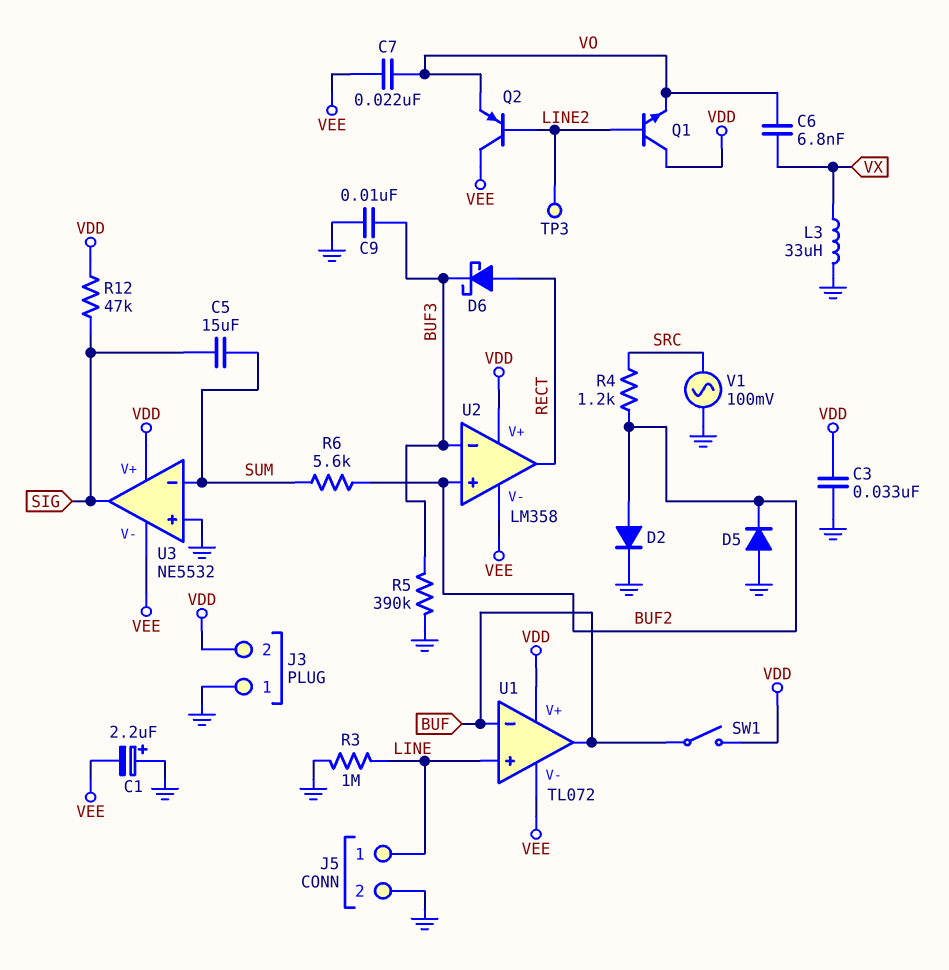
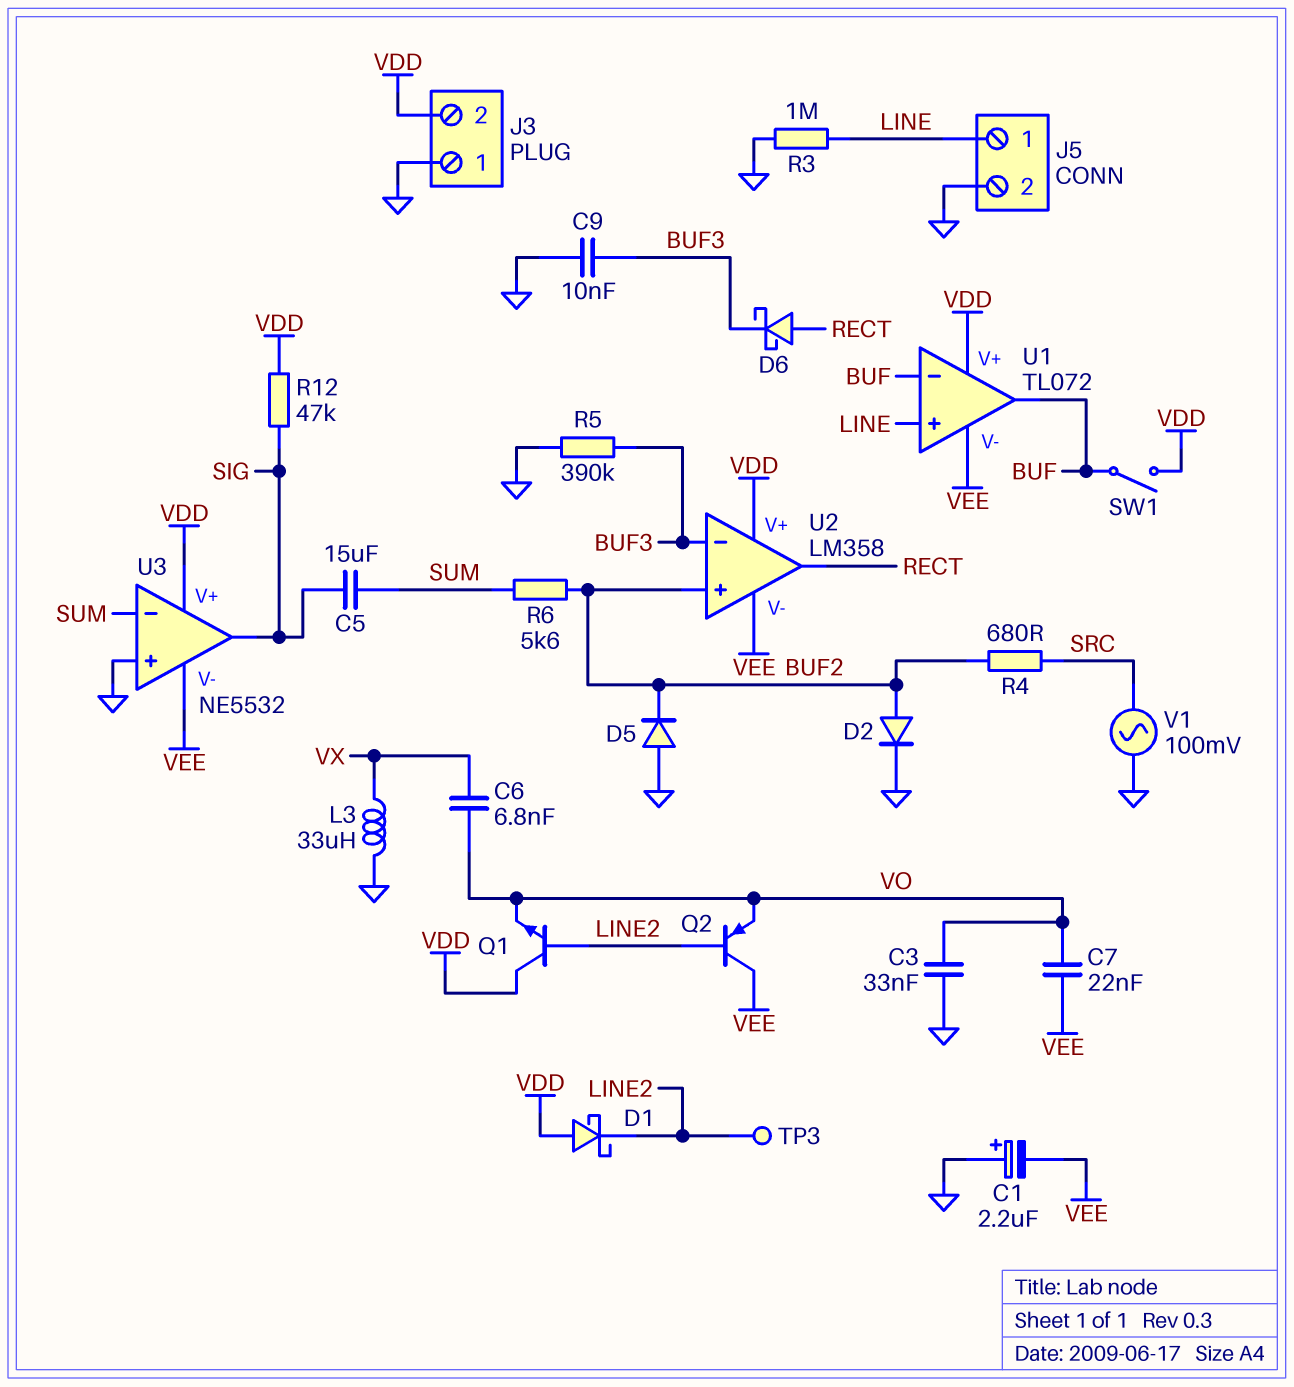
C3: 33nF (GND, VDD) -> 33nF (GND, VO)
D1: none -> schottky (A VDD, K LINE2)
R4: 1.2k (BUF2, SRC) -> 680 (BUF2, SRC)

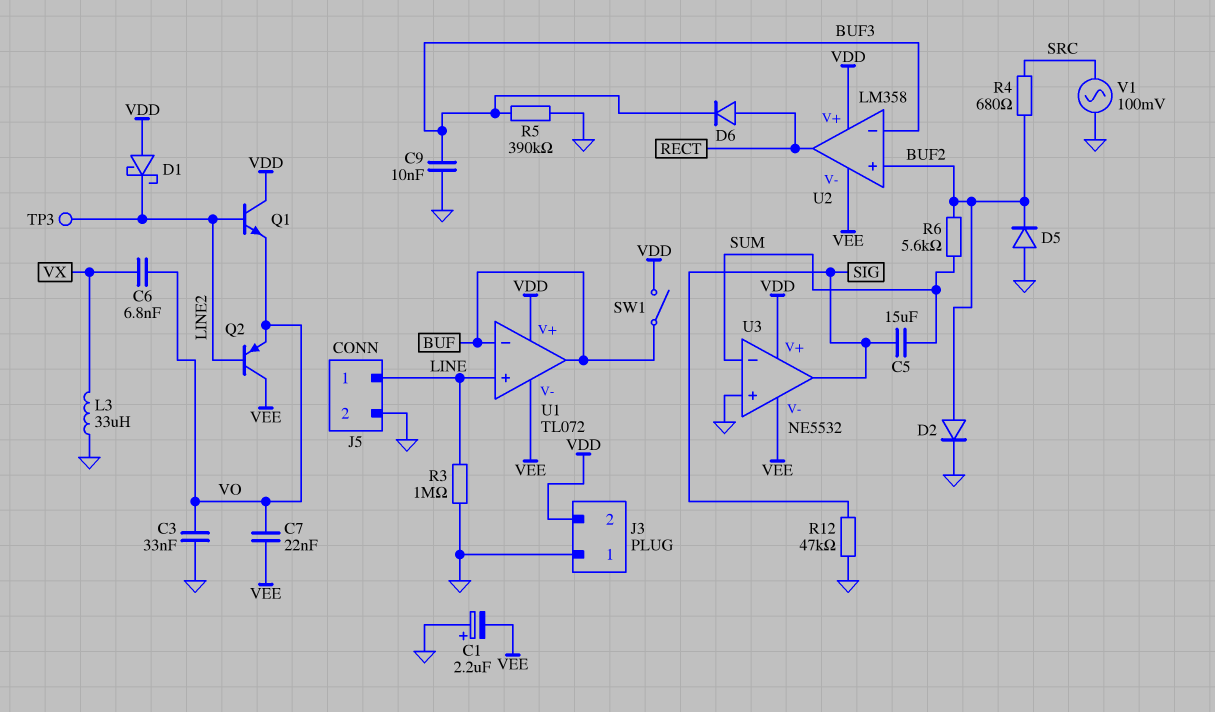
D6: schottky (A RECT, K BUF3) -> diode (A RECT, K BUF3)
R12: 47k (SIG, VDD) -> 47k (GND, SIG)

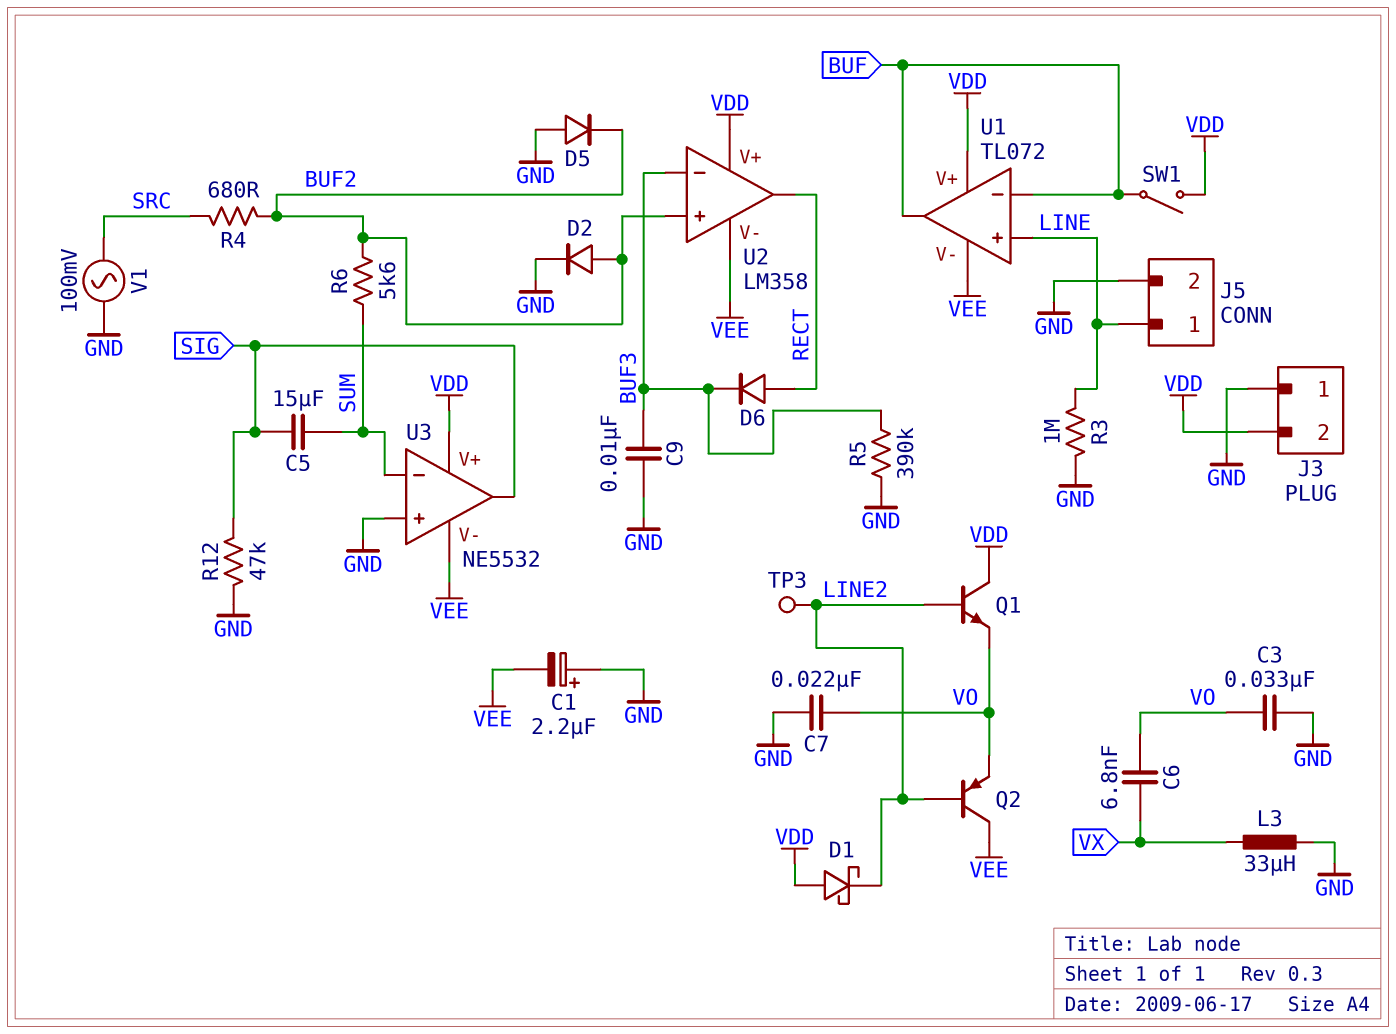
C7: 22nF (VEE, VO) -> 22nF (GND, VO)

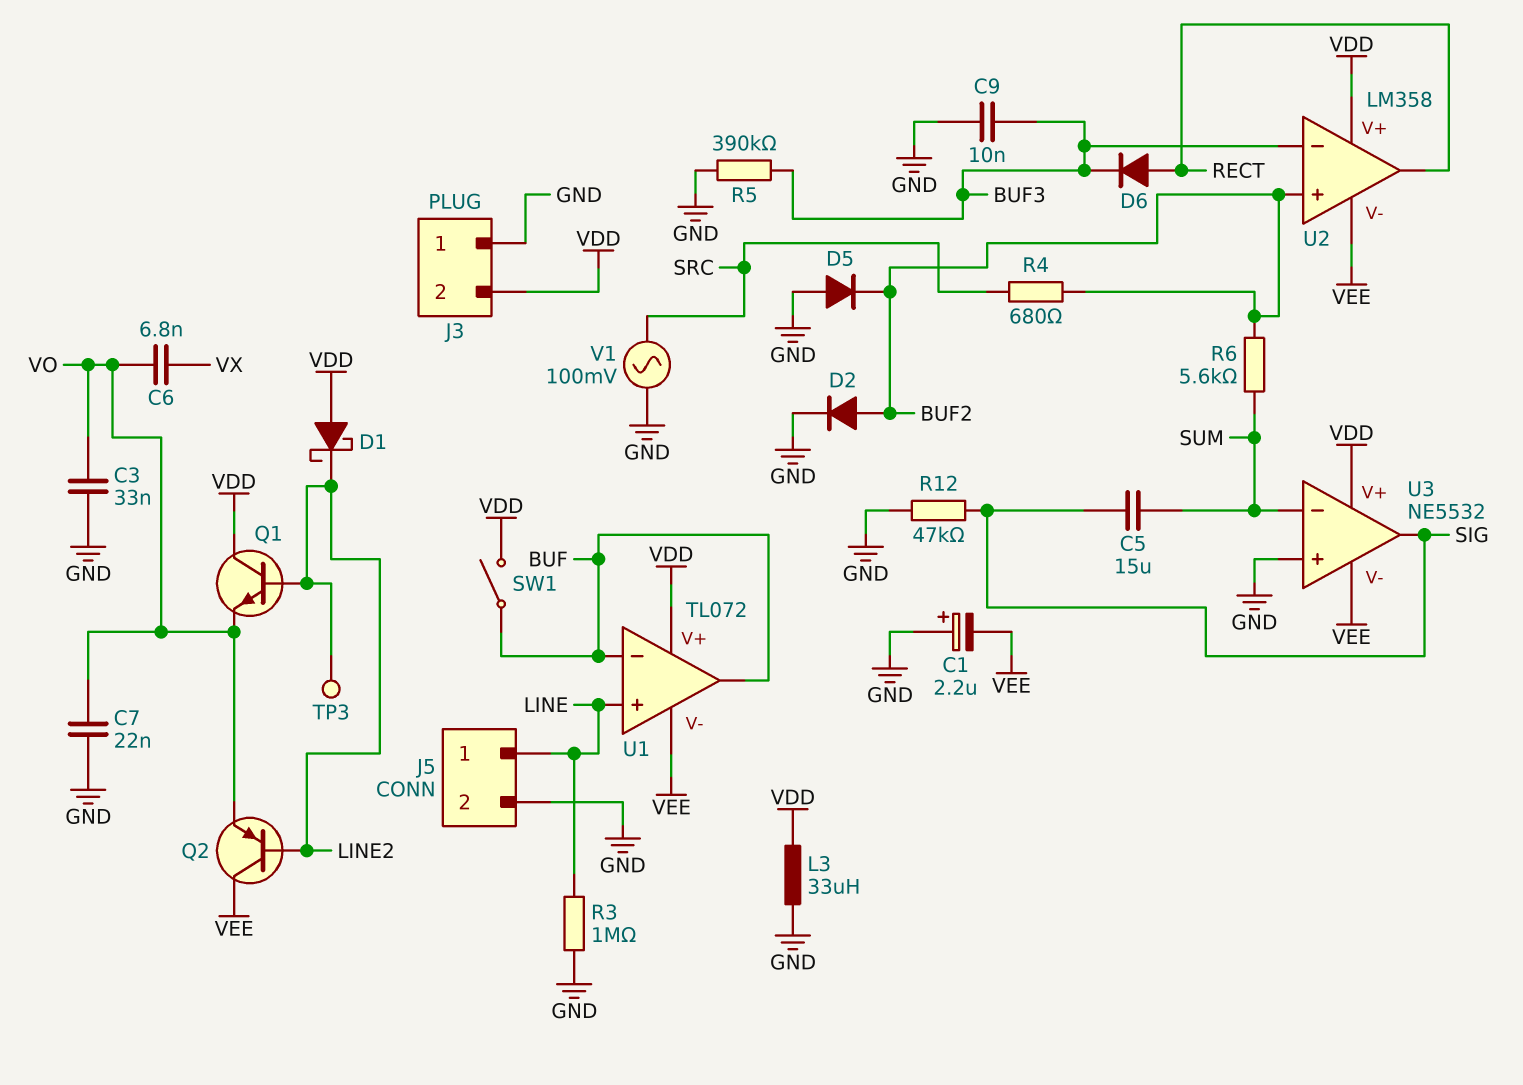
L3: 33uH (GND, VX) -> 33uH (GND, VDD)

